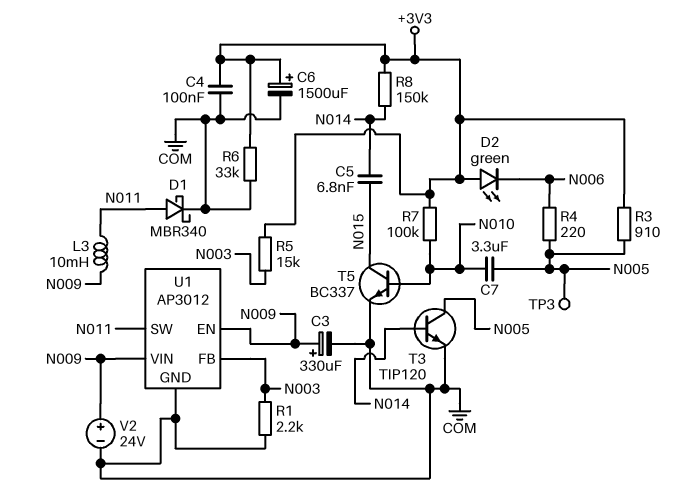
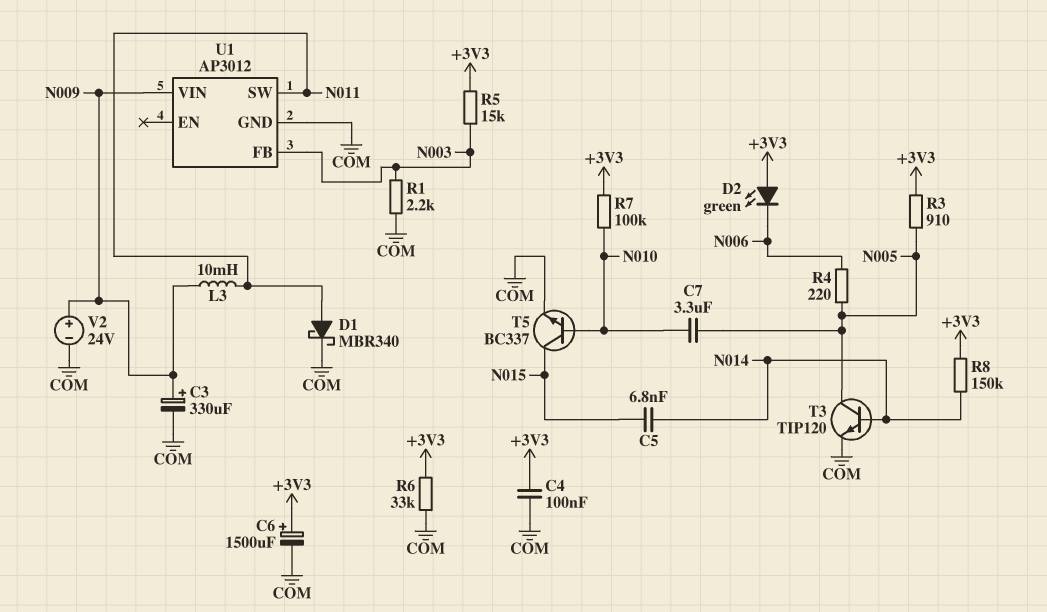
TP3: test point (N005) -> none
U1 pin EN: N009 -> none

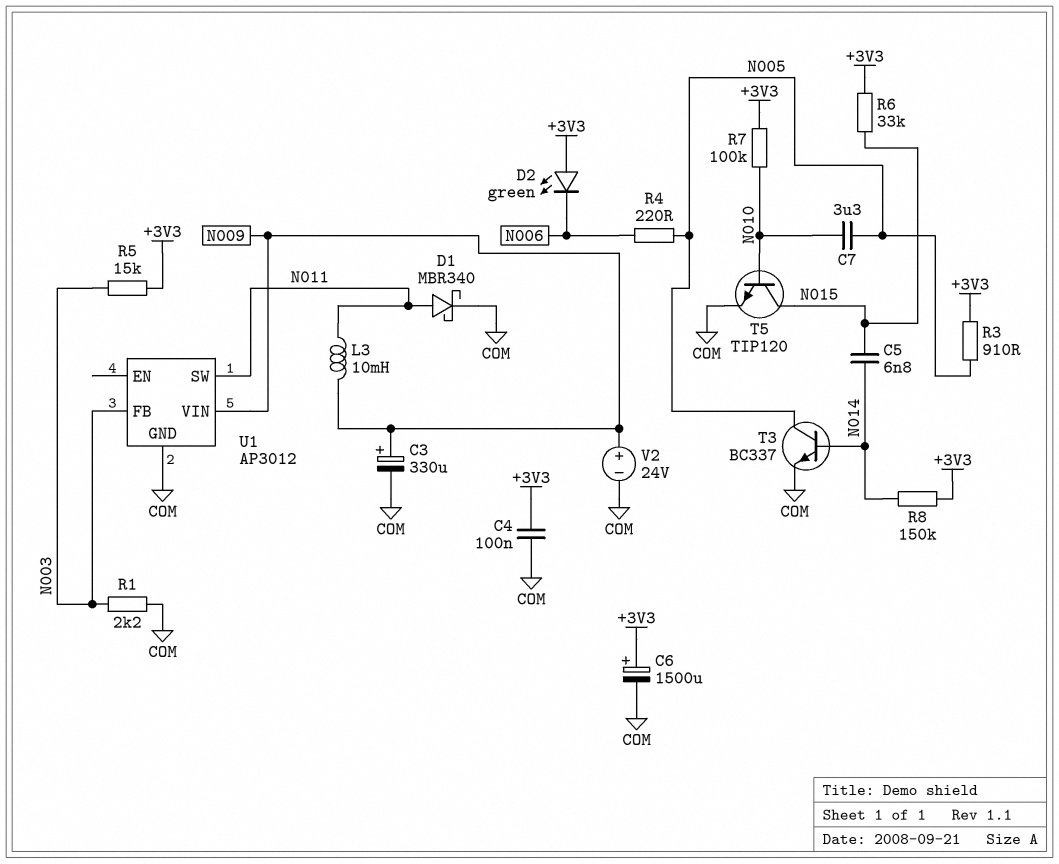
R6: 33k (+3V3, COM) -> 33k (+3V3, N015)
T3: NPN TIP120 (B N014, C N005, E COM) -> NPN BC337 (B N014, C N005, E COM)
T5: NPN BC337 (B N010, C N015, E COM) -> NPN TIP120 (B N010, C N015, E COM)

